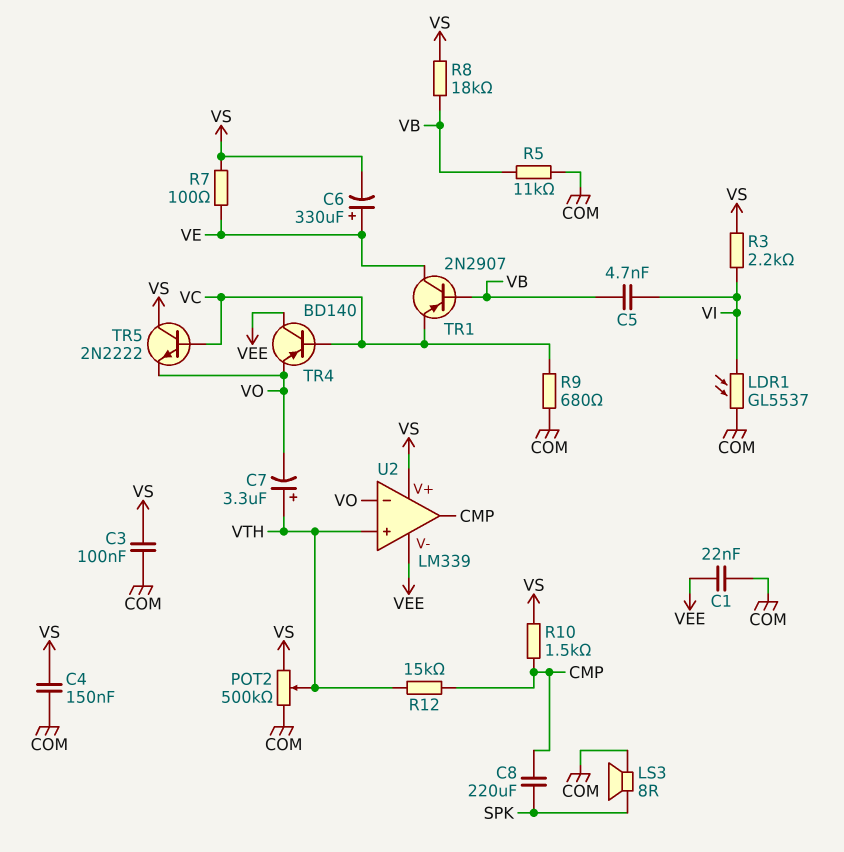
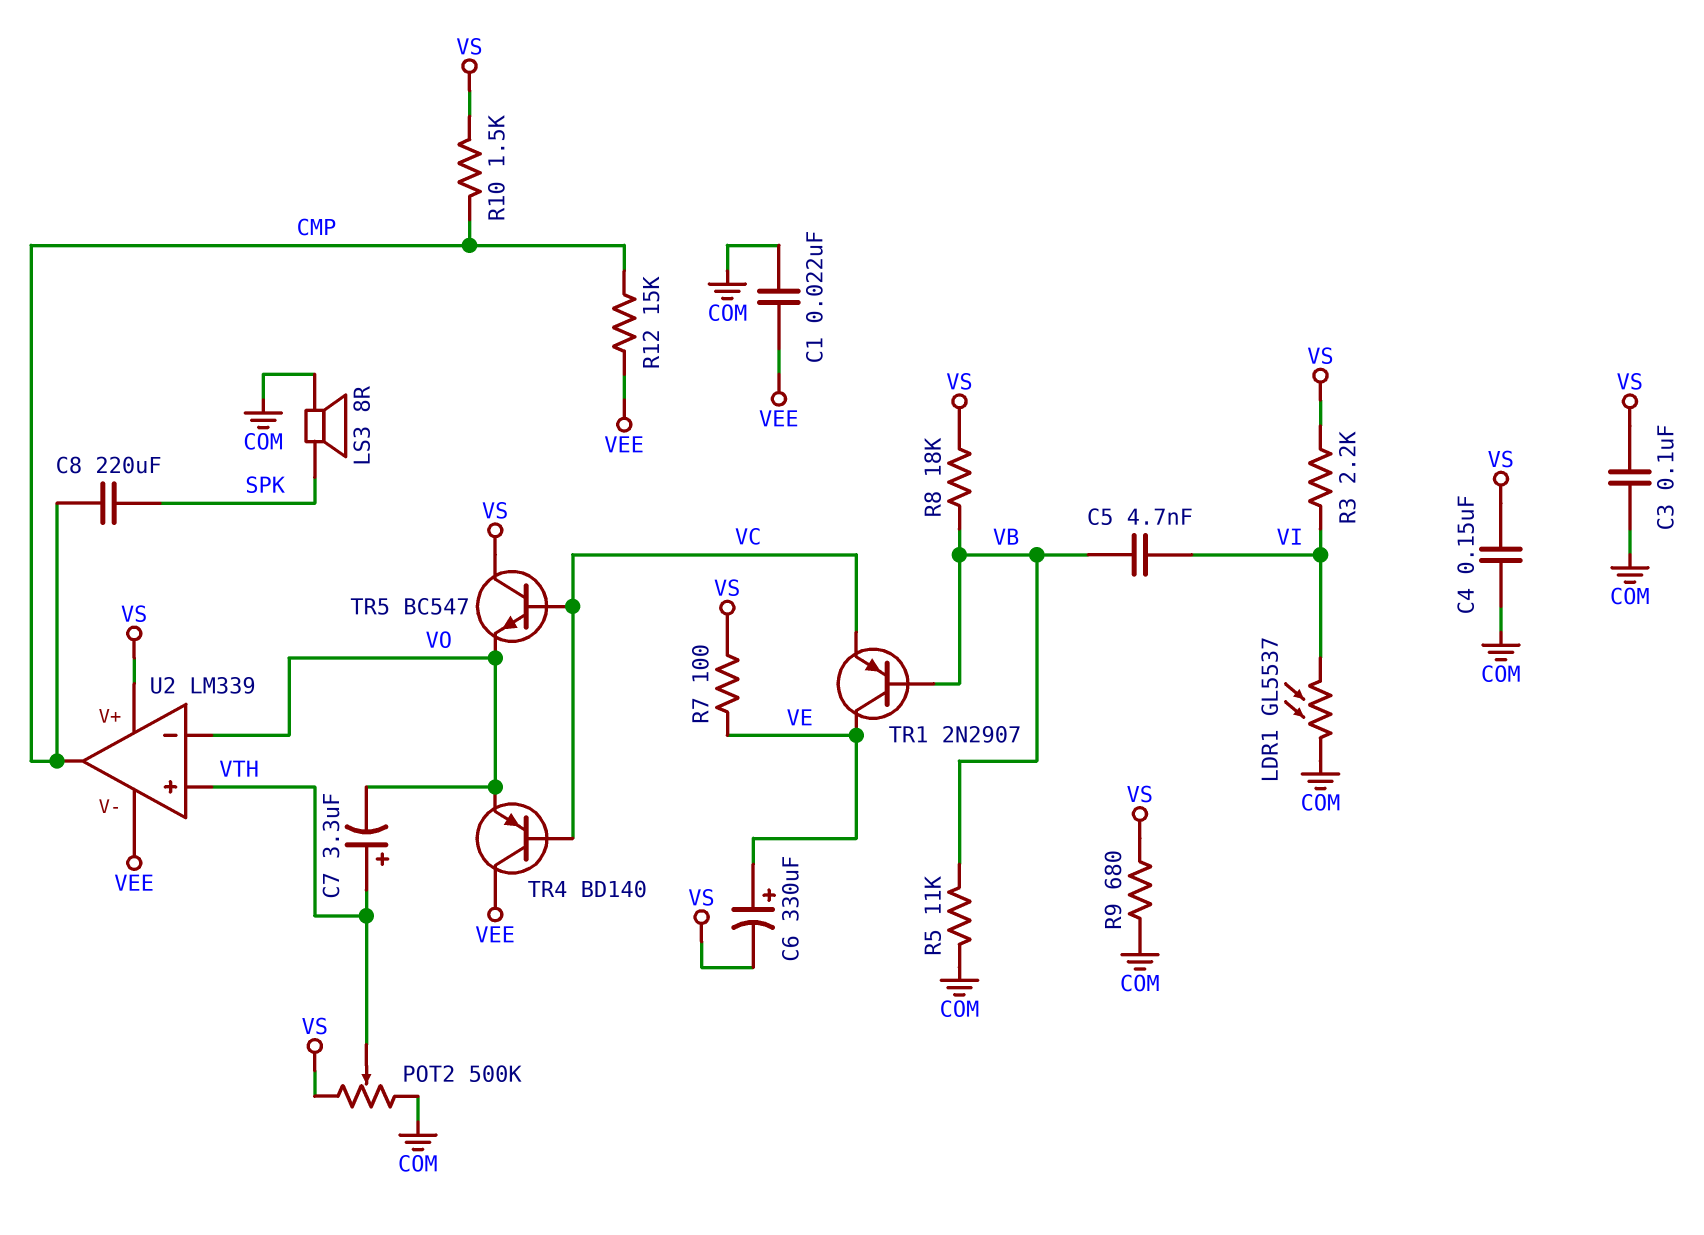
R9: 680 (COM, VC) -> 680 (COM, VS)
R12: 15k (CMP, VTH) -> 15k (CMP, VEE)
TR5: NPN 2N2222 (B VC, C VS, E VO) -> NPN BC547 (B VC, C VS, E VO)

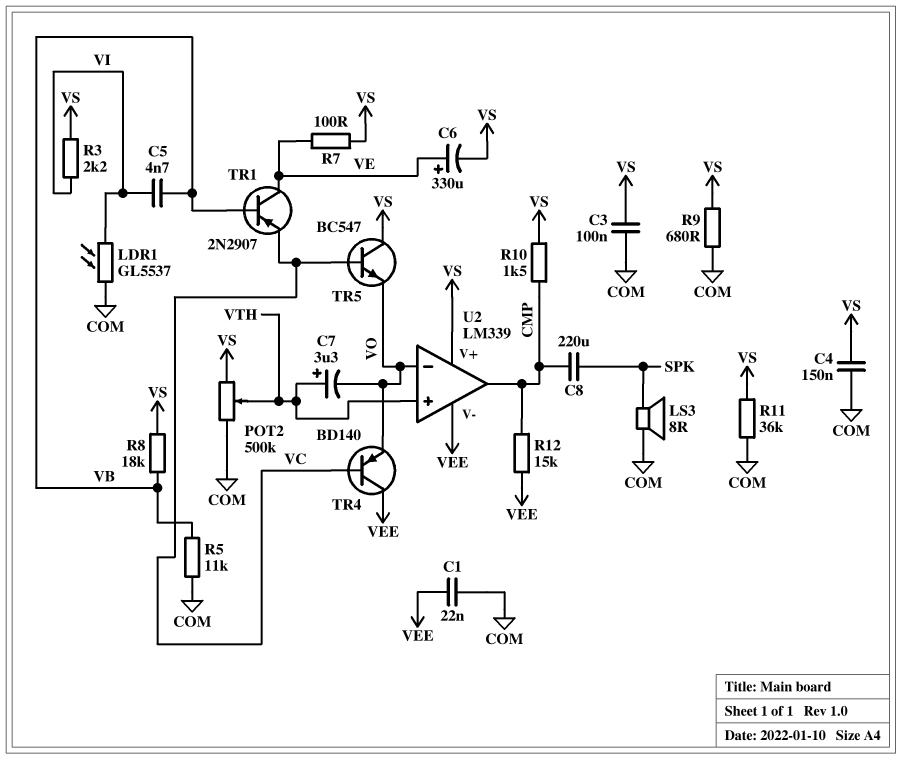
R11: none -> 36k (COM, VS)

